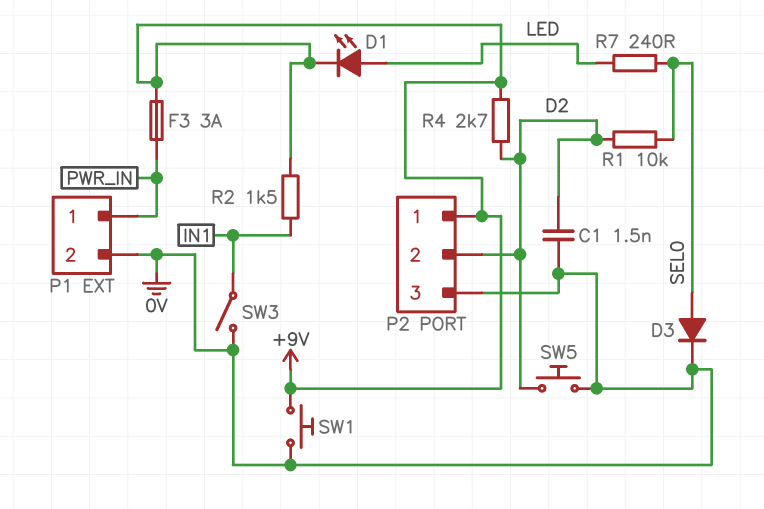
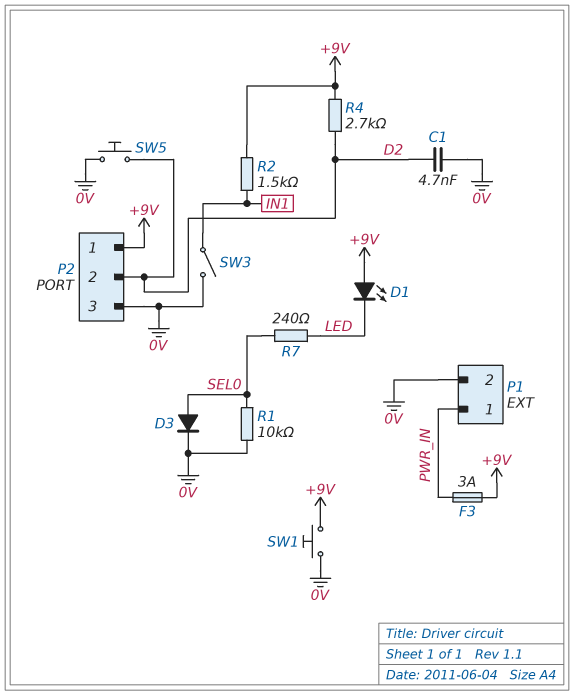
C1: 1.5nF (0V, D2) -> 4.7nF (0V, D2)
D1: LED (A LED, K +9V) -> LED (A +9V, K LED)
R1: 10k (D2, SEL0) -> 10k (0V, SEL0)

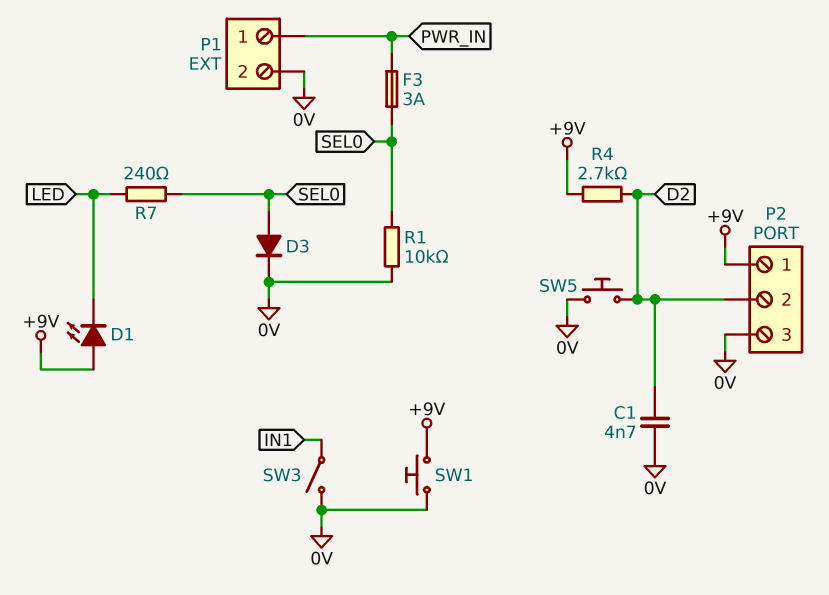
F3: 3A (+9V, PWR_IN) -> 3A (PWR_IN, SEL0)
R2: 1.5k (+9V, IN1) -> none

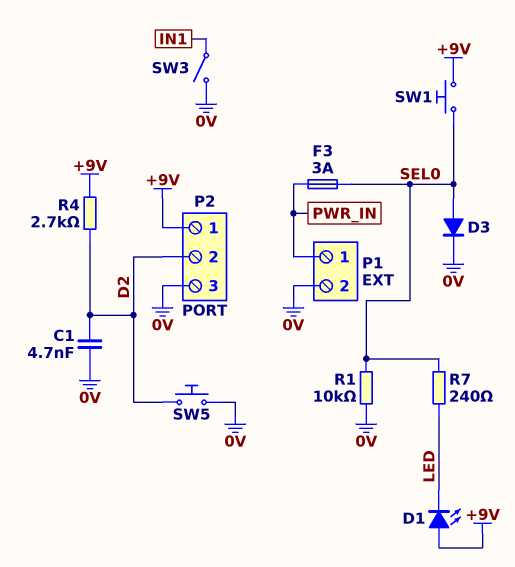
SW1: button (+9V, 0V) -> button (+9V, SEL0)

